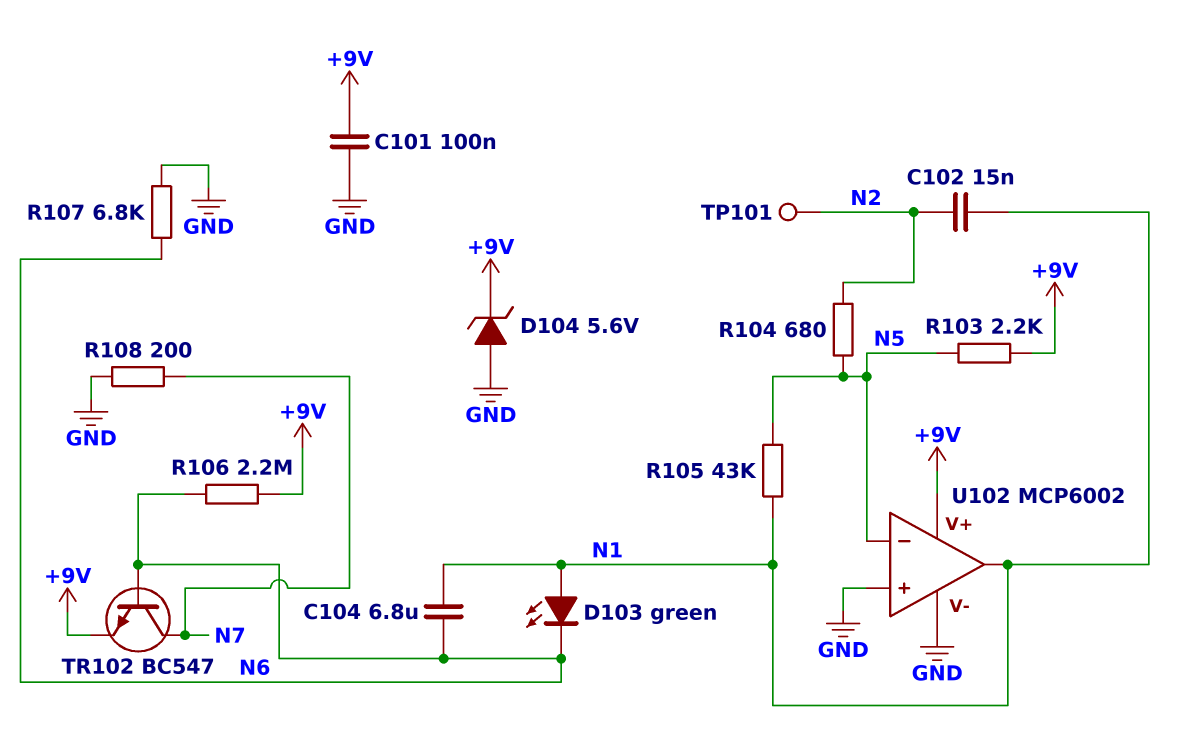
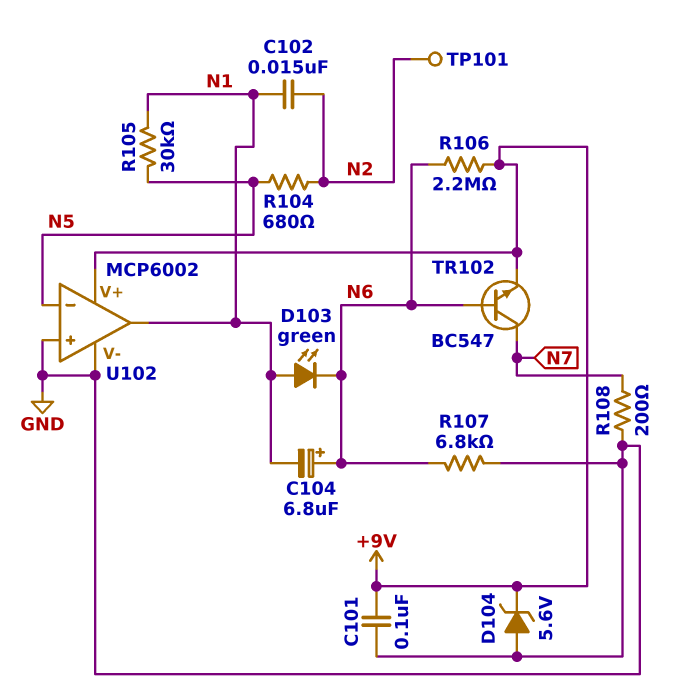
C104: 6.8uF (N1, N6) -> 6.8uF (plus N6, minus N1)
R103: 2.2k (+9V, N5) -> none
R105: 43k (N1, N5) -> 30k (N1, N5)

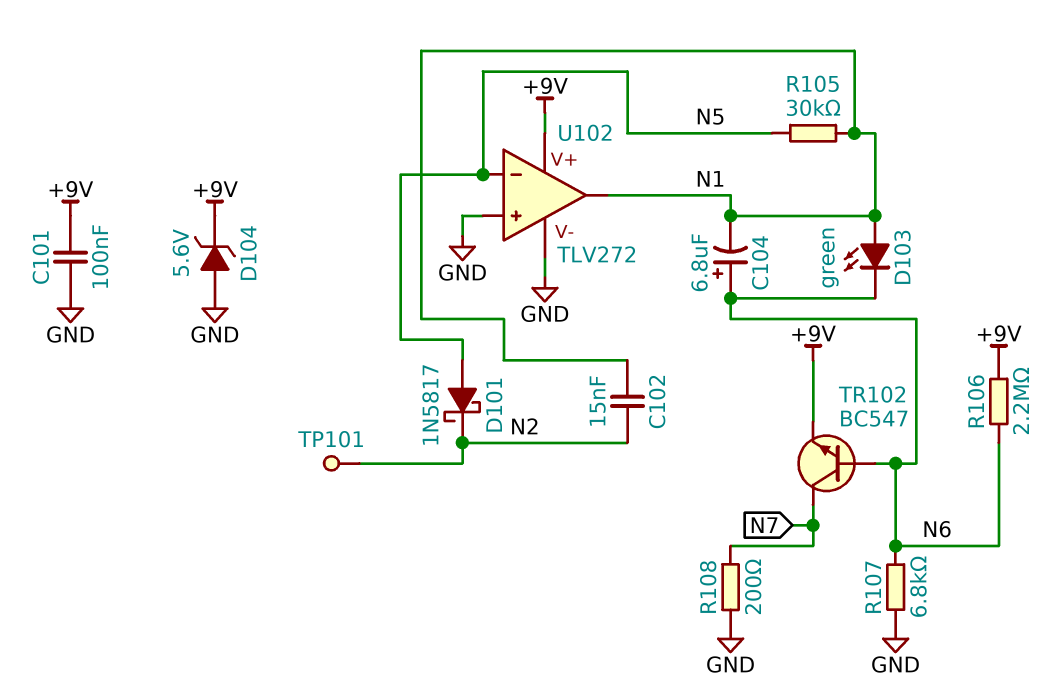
D101: none -> schottky 1N5817 (A N5, K N2)
R104: 680 (N2, N5) -> none
U102: MCP6002 -> TLV272

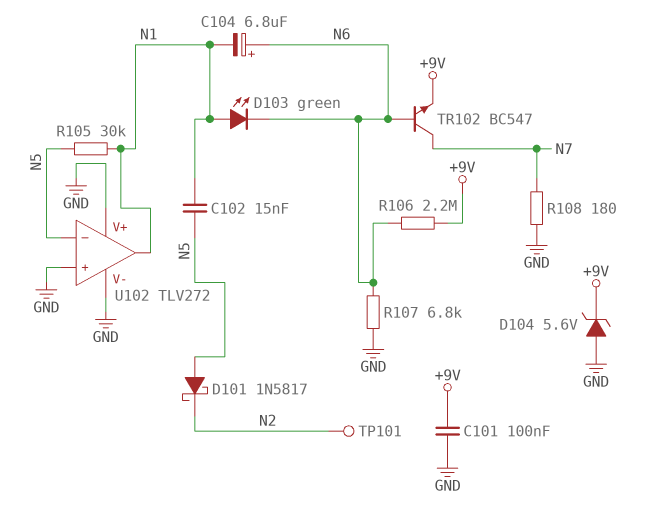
C102: 15nF (N1, N2) -> 15nF (N1, N5)
R108: 200 (GND, N7) -> 180 (GND, N7)
U102 pin V+: +9V -> GND

